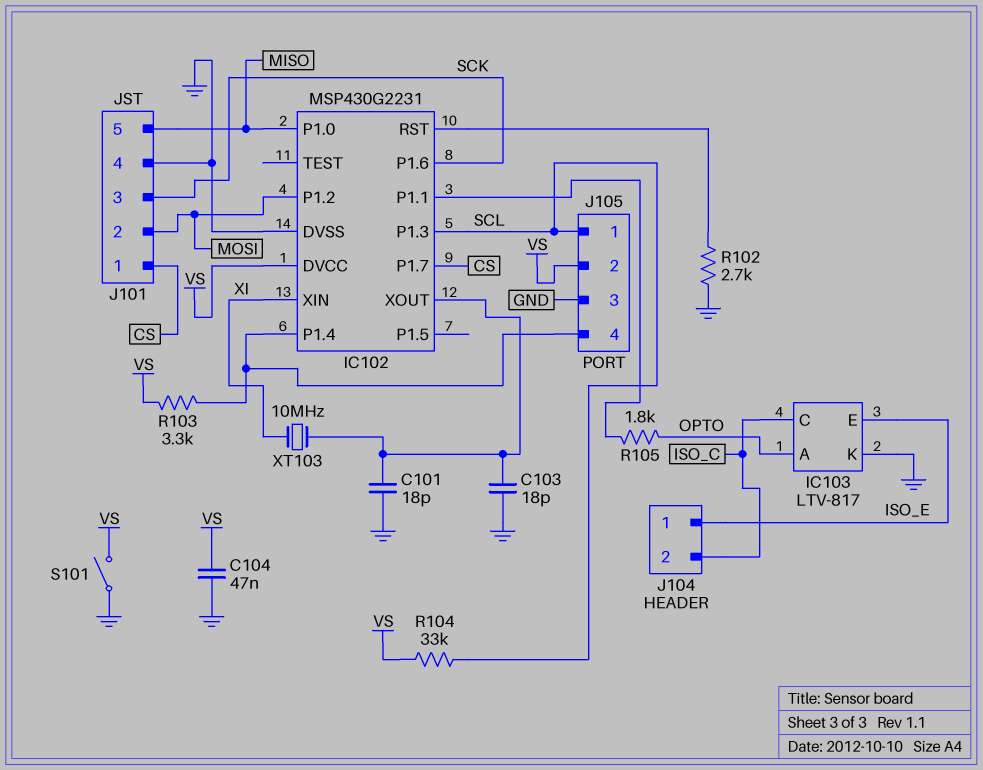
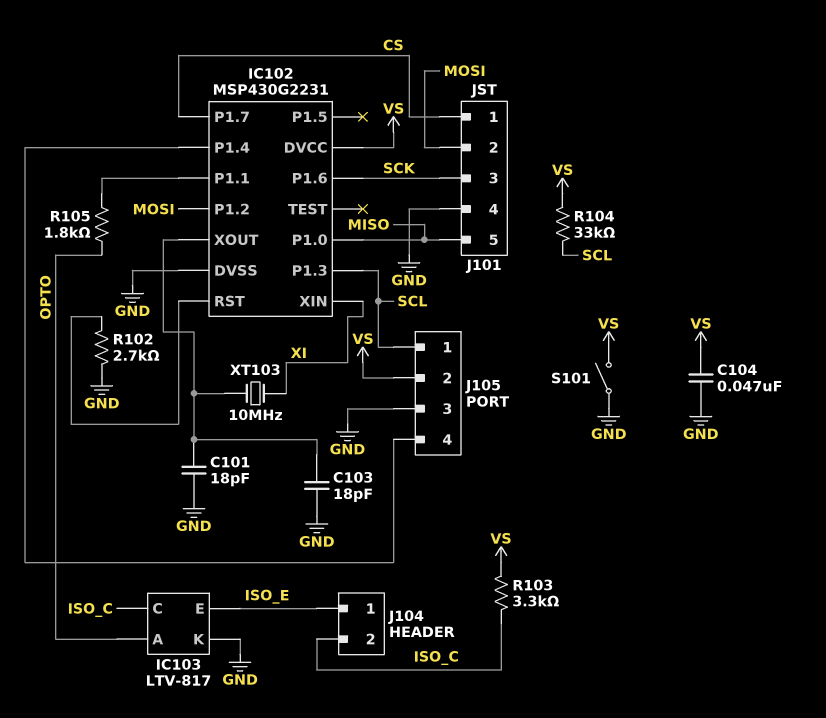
R103: 3.3k (IC102/P1.4, VS) -> 3.3k (ISO_C, VS)

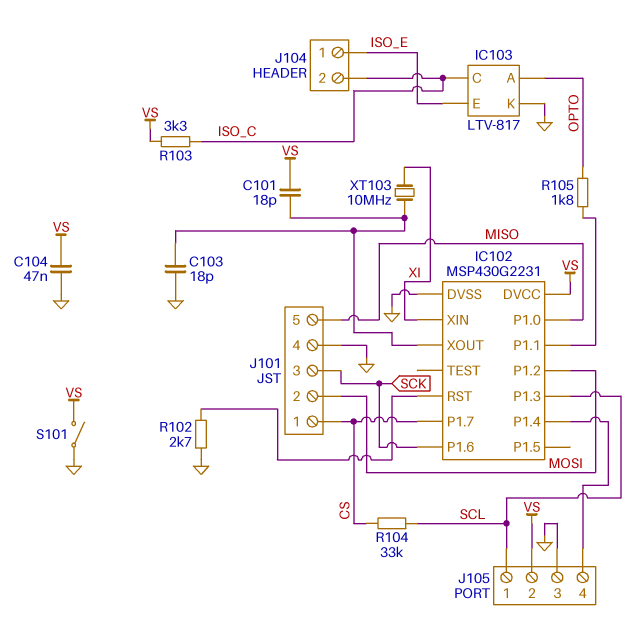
C101: 18pF (GND, IC102/XOUT) -> 18pF (IC102/XOUT, VS)
R104: 33k (SCL, VS) -> 33k (CS, SCL)

